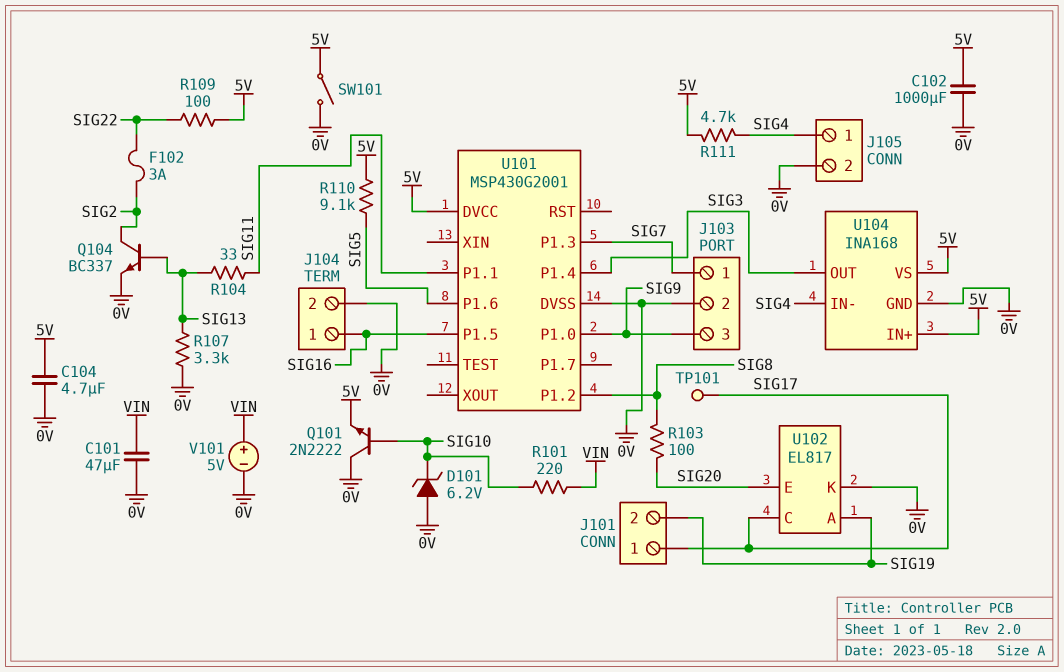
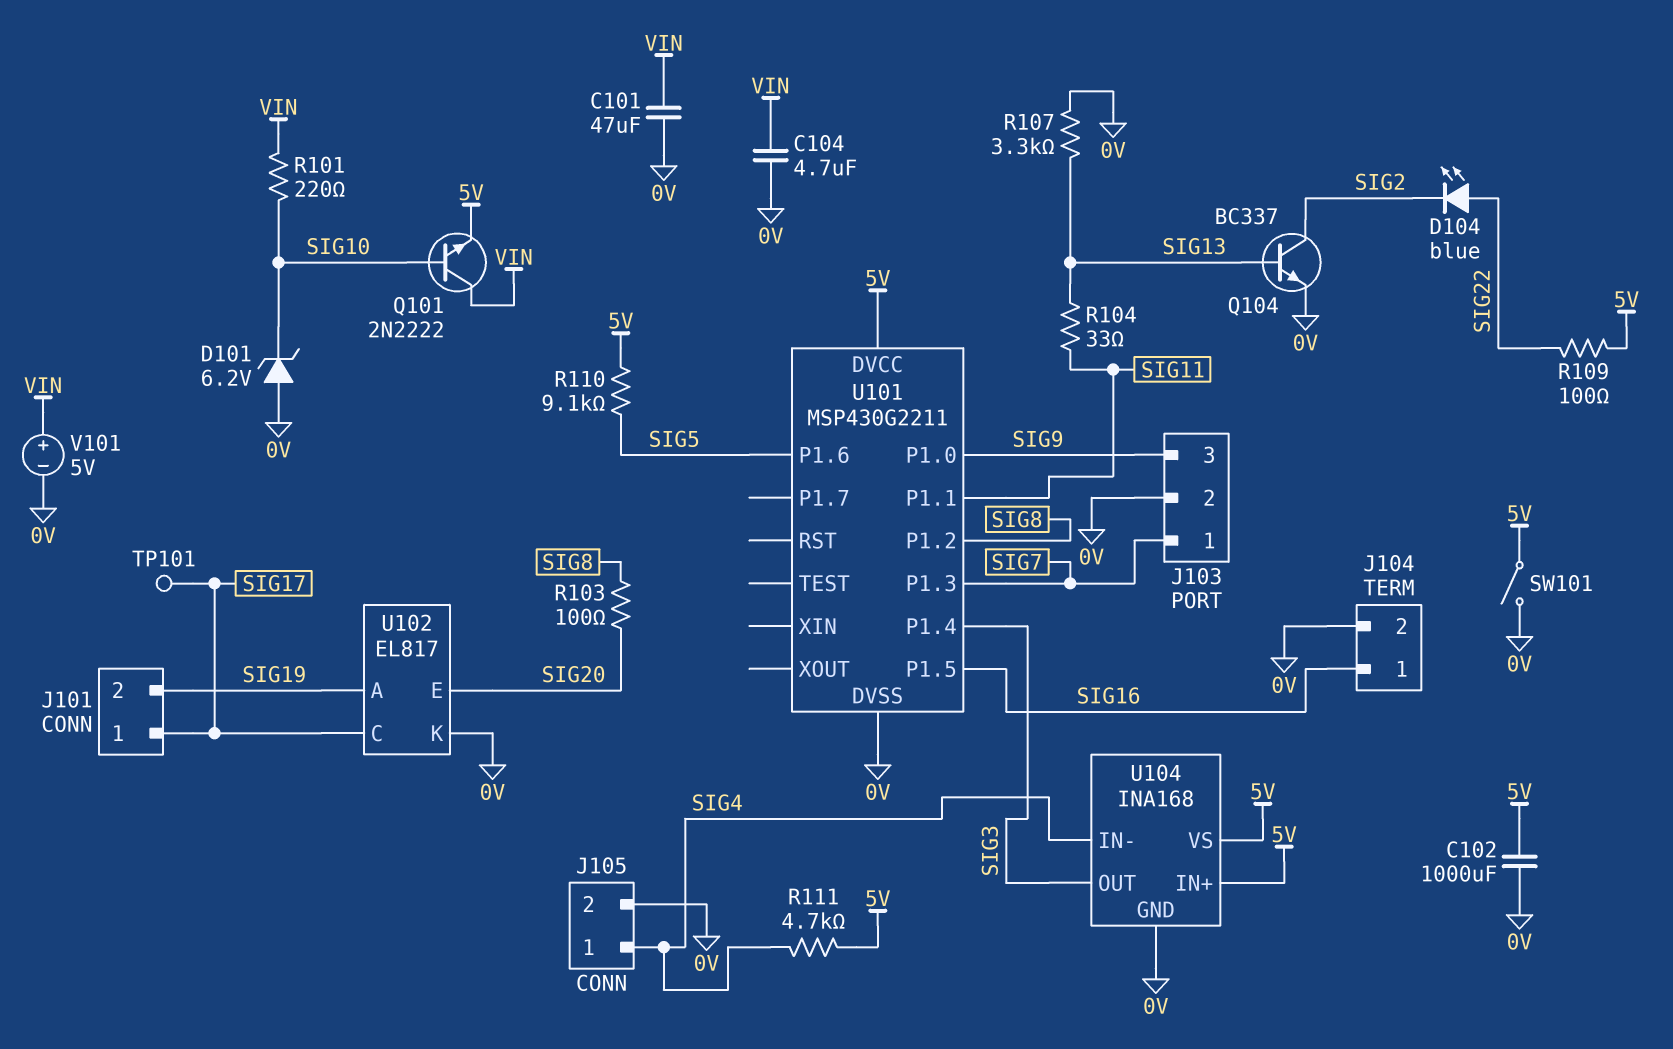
C104: 4.7uF (0V, 5V) -> 4.7uF (0V, VIN)
D104: none -> LED blue (A SIG22, K SIG2)
F102: 3A (SIG2, SIG22) -> none
Q101: NPN 2N2222 (B SIG10, C 0V, E 5V) -> NPN 2N2222 (B SIG10, C VIN, E 5V)
U101: MSP430G2001 -> MSP430G2211

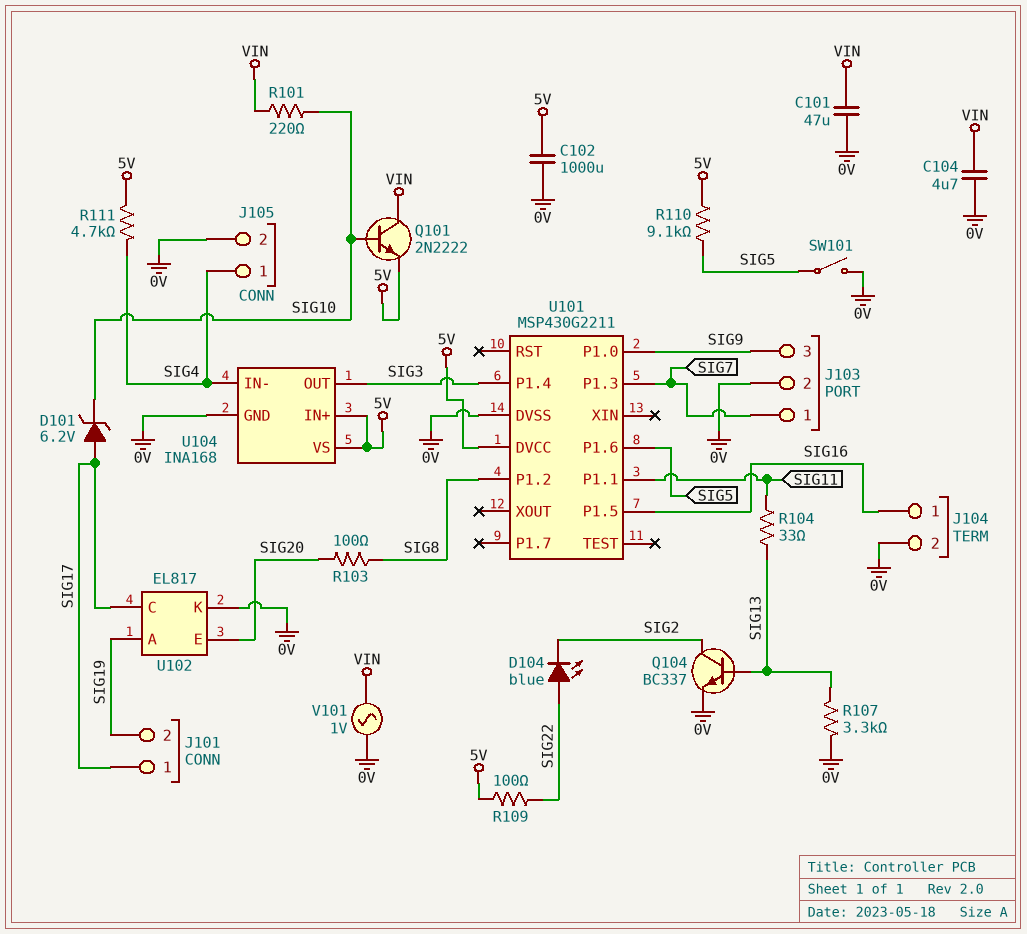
D101: zener 6.2V (A 0V, K SIG10) -> zener 6.2V (A SIG17, K SIG10)
SW101: switch (0V, 5V) -> switch (0V, SIG5)
TP101: test point (SIG17) -> none
V101: 5V (plus VIN, minus 0V) -> AC 1V (0V, VIN)

